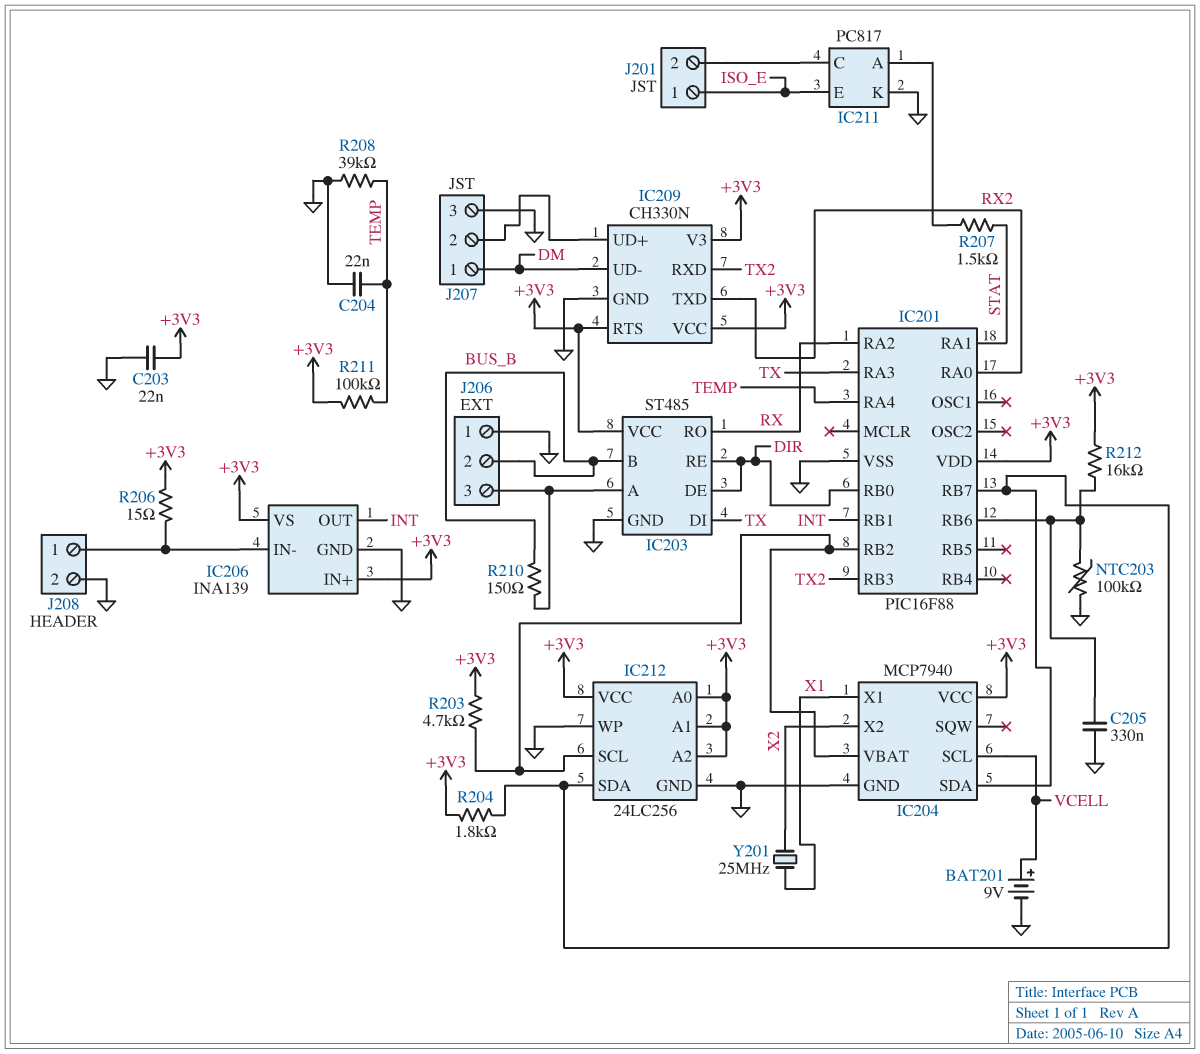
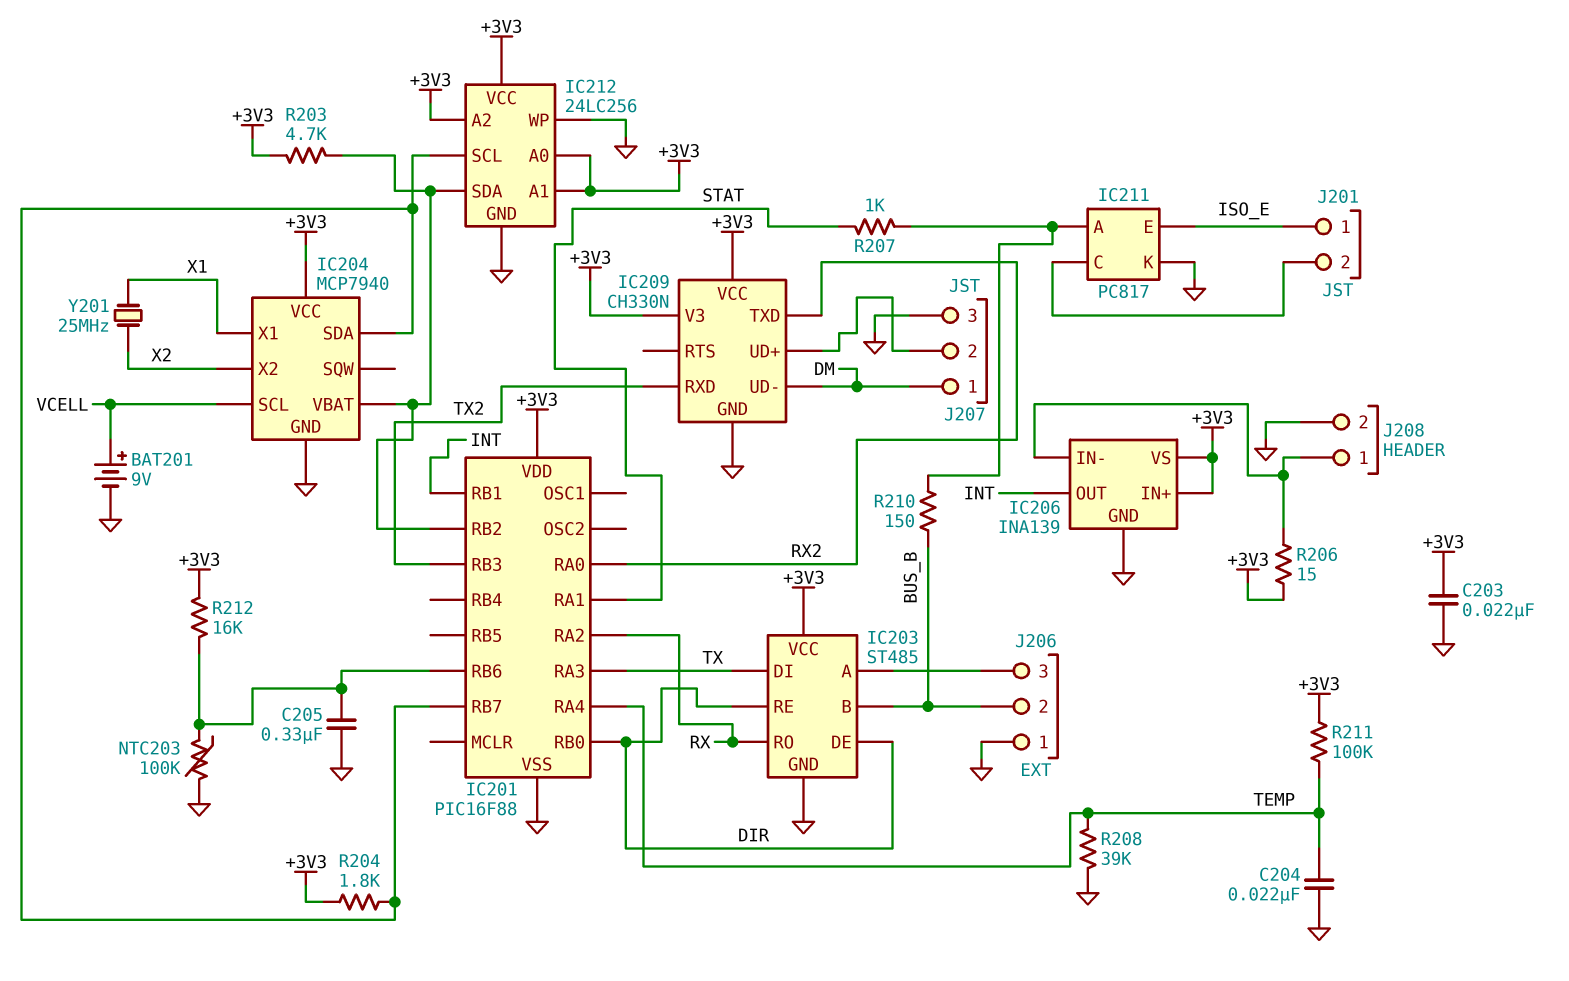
IC209 pin RTS: +3V3 -> none
IC212 pin SCL: IC201/RB2 -> IC201/RB7
IC212 pin SDA: IC201/RB7 -> IC201/RB2
R207: 1.5k (IC211/A, STAT) -> 1k (IC211/A, STAT)
R210: 150 (BUS_B, IC203/A) -> 150 (BUS_B, IC211/A)

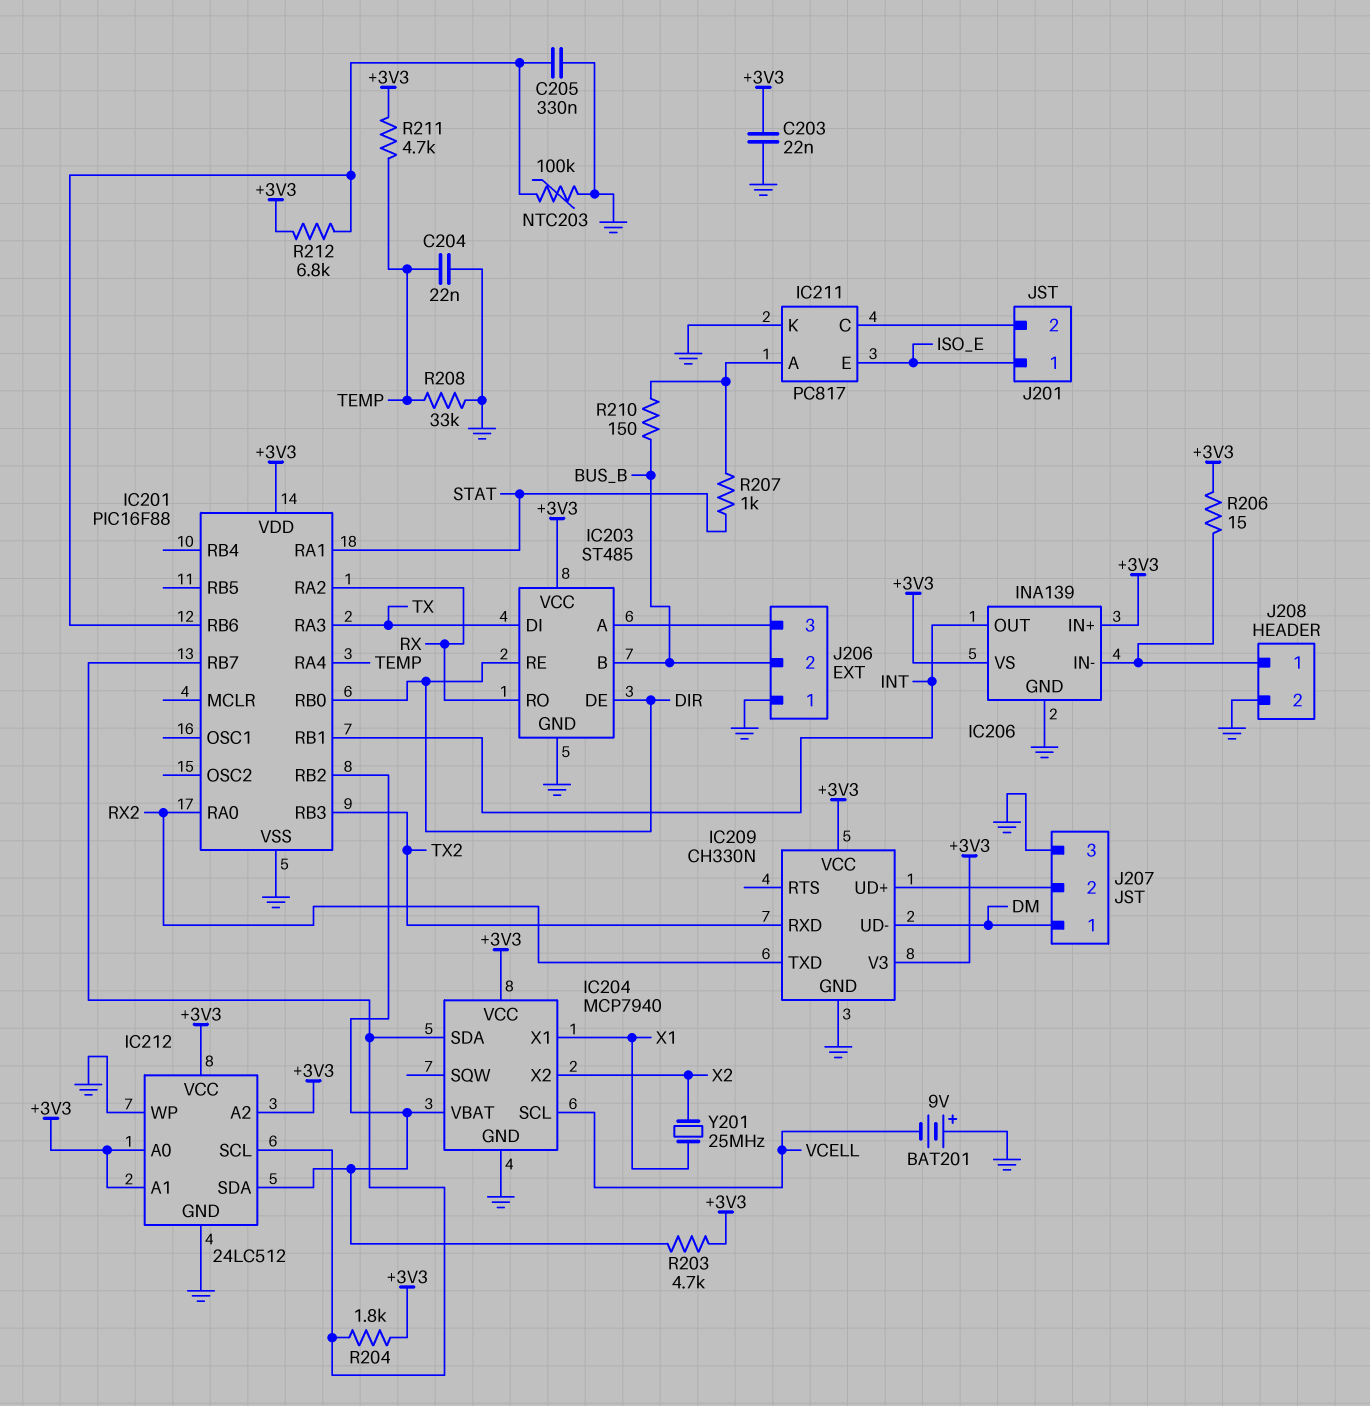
BAT201: 9V (plus VCELL, minus GND) -> 9V (plus GND, minus VCELL)
IC212: 24LC256 -> 24LC512
R208: 39k (GND, TEMP) -> 33k (GND, TEMP)
R211: 100k (+3V3, TEMP) -> 4.7k (+3V3, TEMP)
R212: 16k (+3V3, IC201/RB6) -> 6.8k (+3V3, IC201/RB6)

